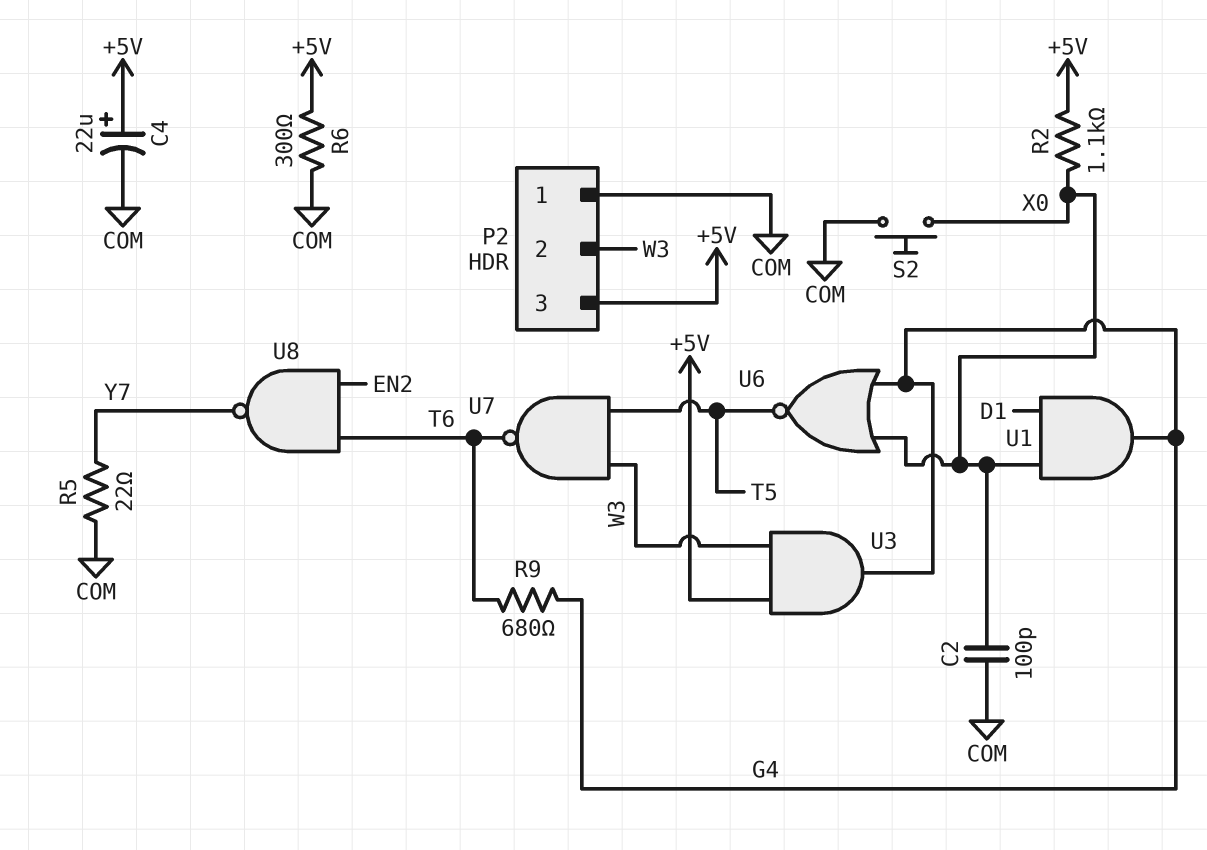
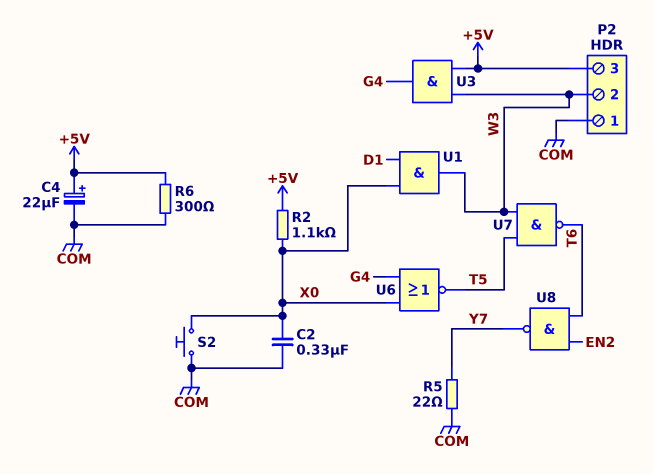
C2: 100pF (COM, X0) -> 330nF (COM, X0)
R9: 680 (G4, T6) -> none
U1: AND (in D1, in X0, out G4) -> AND (in D1, in X0, out W3)

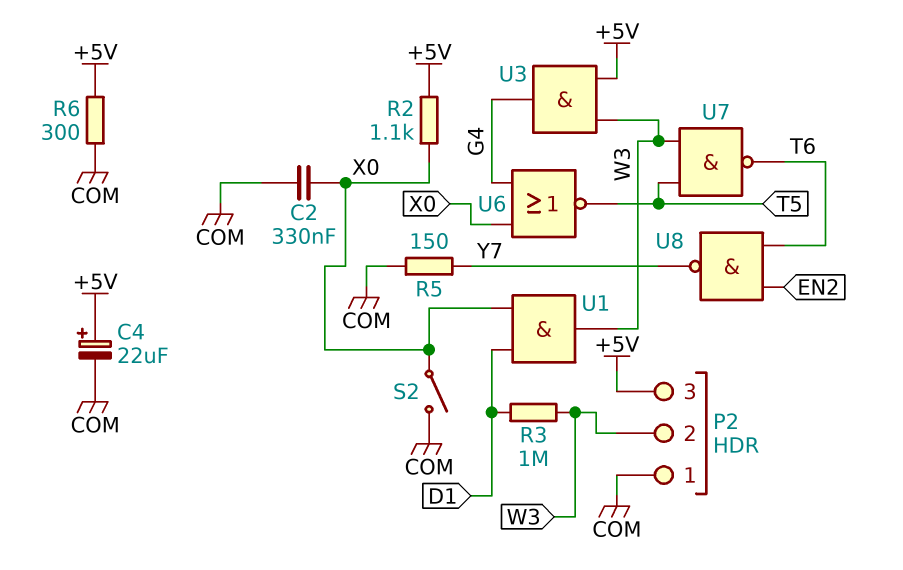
R3: none -> 1M (D1, W3)
R5: 22 (COM, Y7) -> 150 (COM, Y7)
S2: button (COM, X0) -> switch (COM, X0)

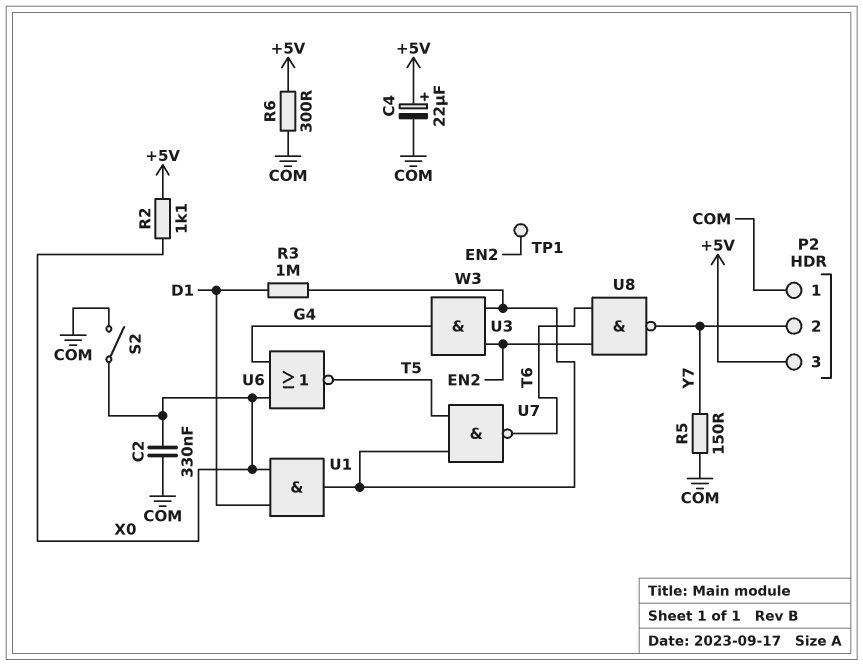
P2 pin 2: W3 -> Y7
TP1: none -> test point (EN2)
U3: AND (in +5V, in W3, out G4) -> AND (in EN2, in W3, out G4)

